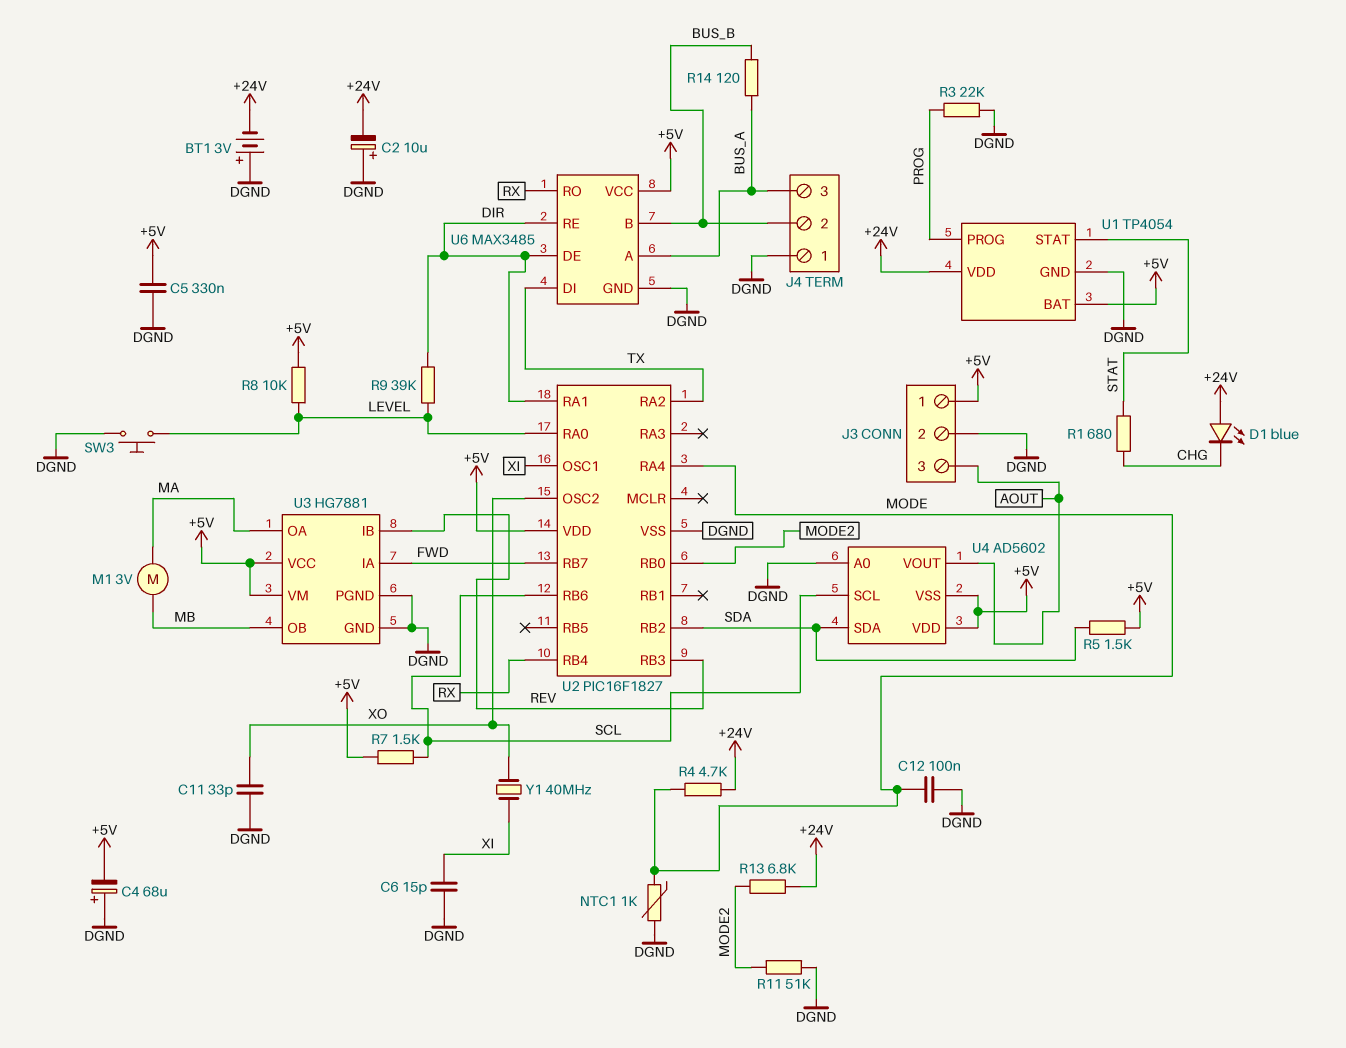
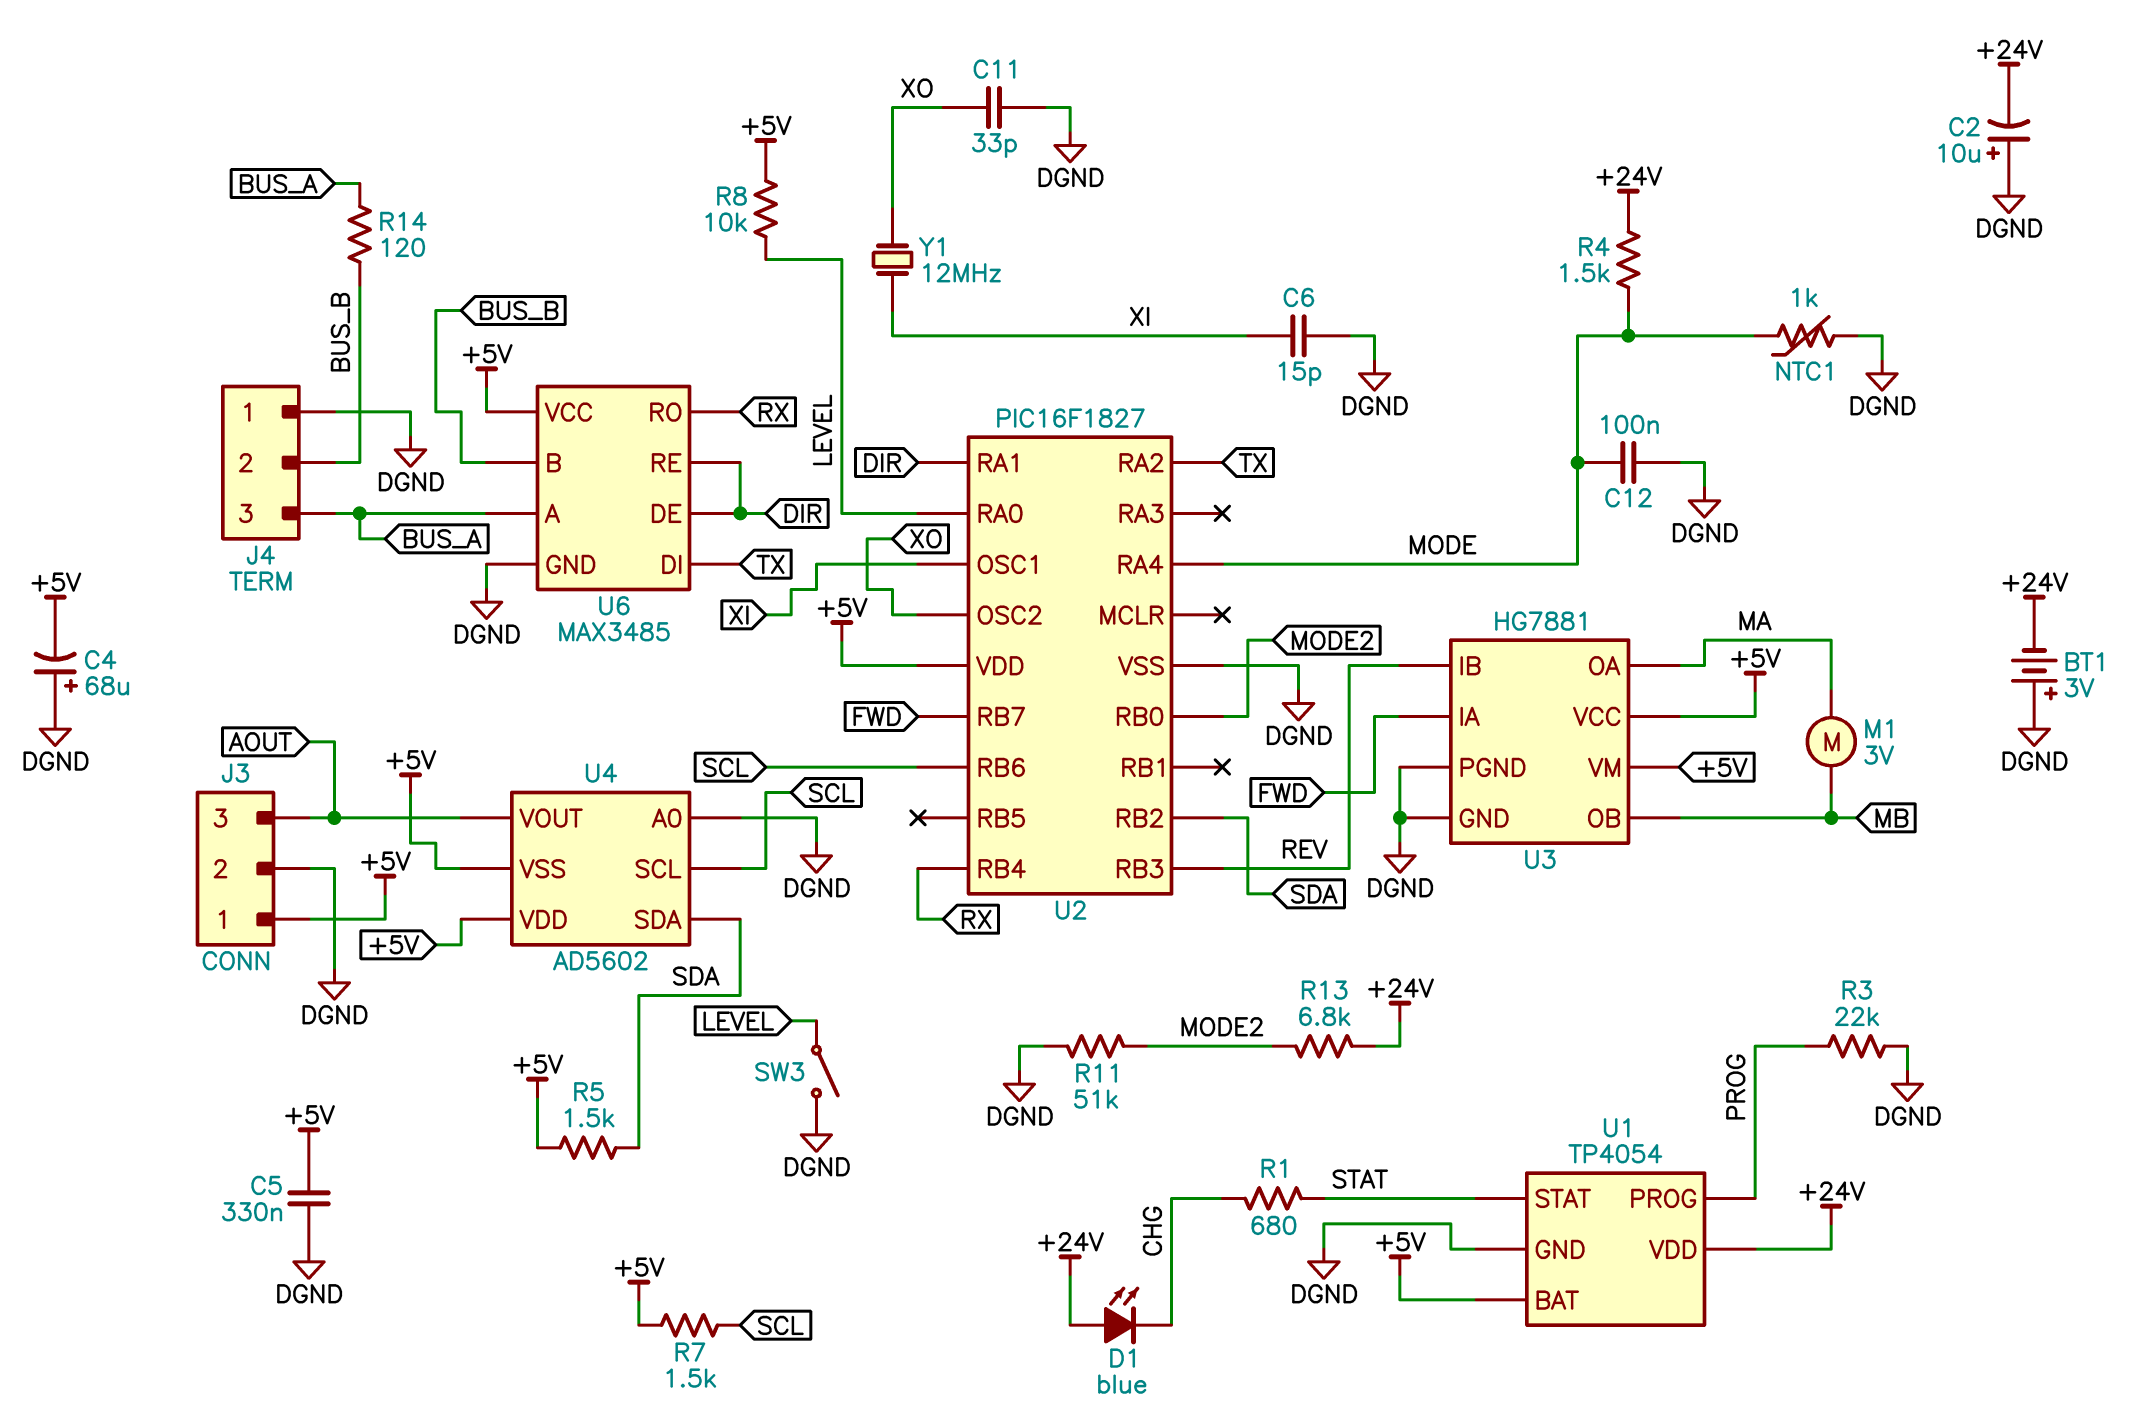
R4: 4.7k (+24V, MODE) -> 1.5k (+24V, MODE)
R9: 39k (DIR, LEVEL) -> none
SW3: button (DGND, LEVEL) -> switch (DGND, LEVEL)
Y1: 40MHz (XI, XO) -> 12MHz (XI, XO)

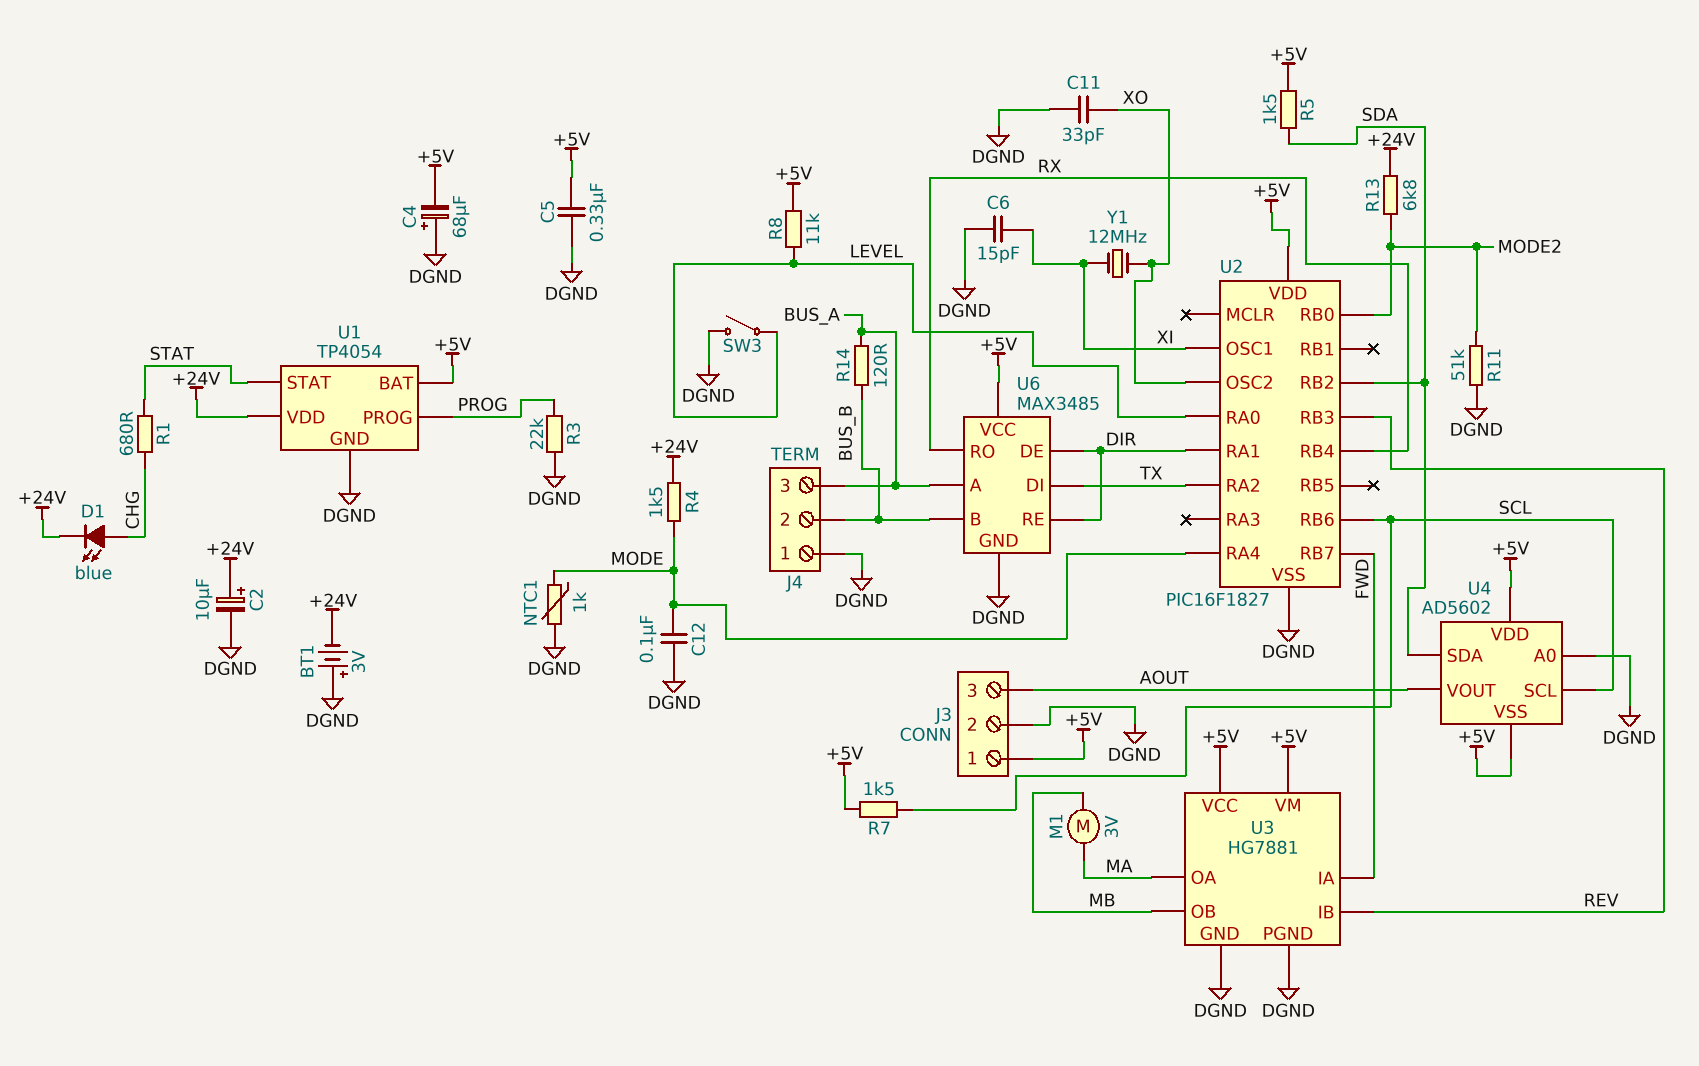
C2: 10uF (plus DGND, minus +24V) -> 10uF (plus +24V, minus DGND)
D1: LED blue (A +24V, K CHG) -> LED blue (A CHG, K +24V)
R8: 10k (+5V, LEVEL) -> 11k (+5V, LEVEL)

